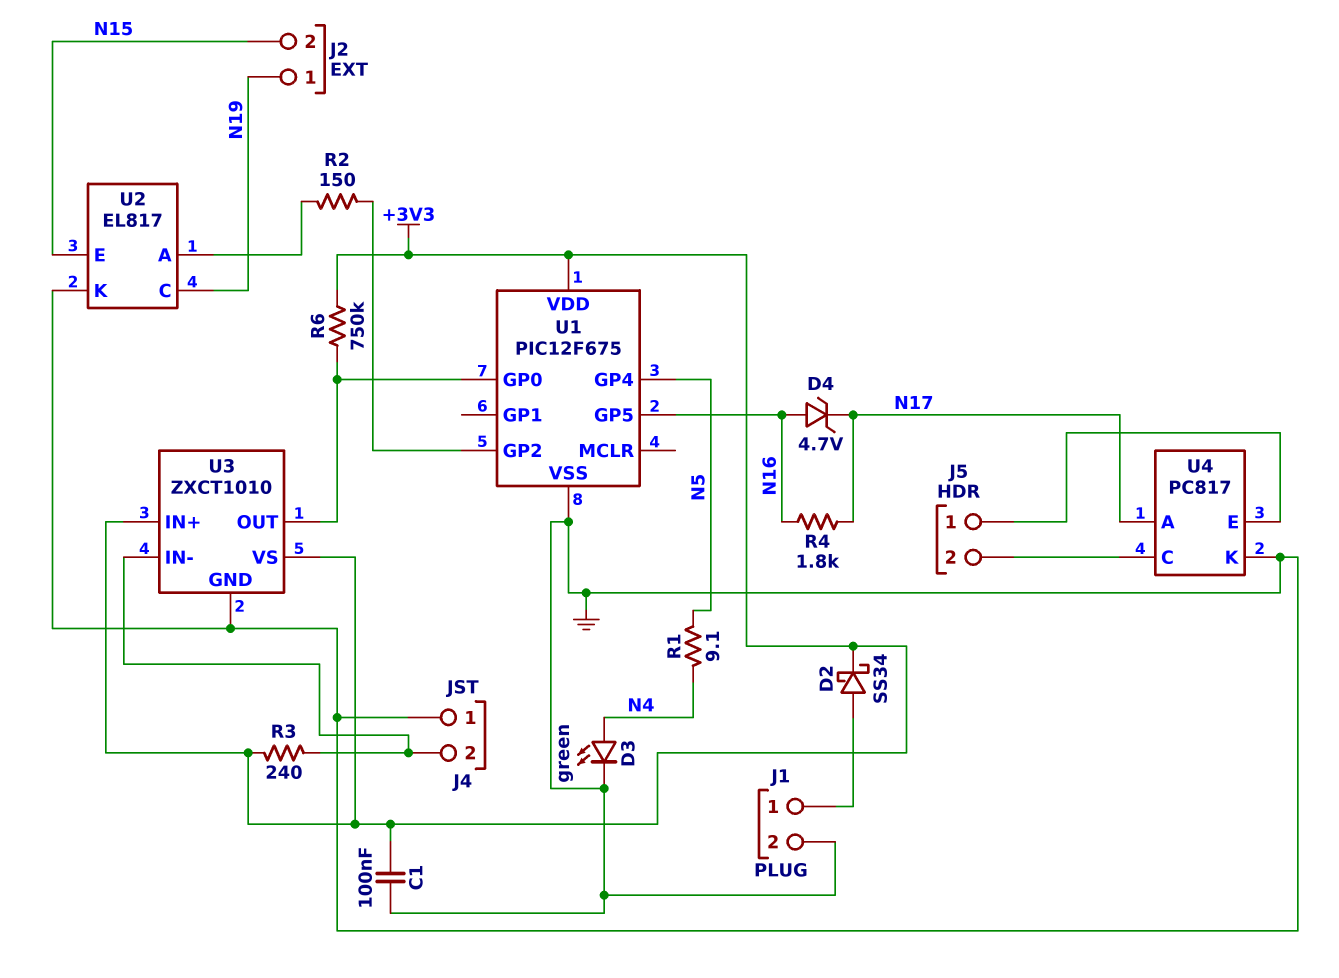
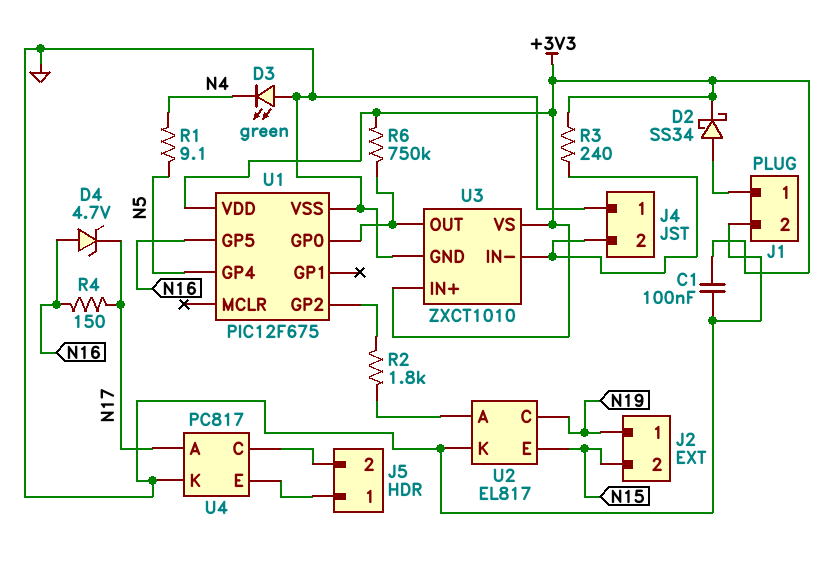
D3: LED green (A N4, K GND) -> LED green (A GND, K N4)
R2: 150 (U1/GP2, U2/A) -> 1.8k (U1/GP2, U2/A)
R4: 1.8k (N16, N17) -> 150 (N16, N17)

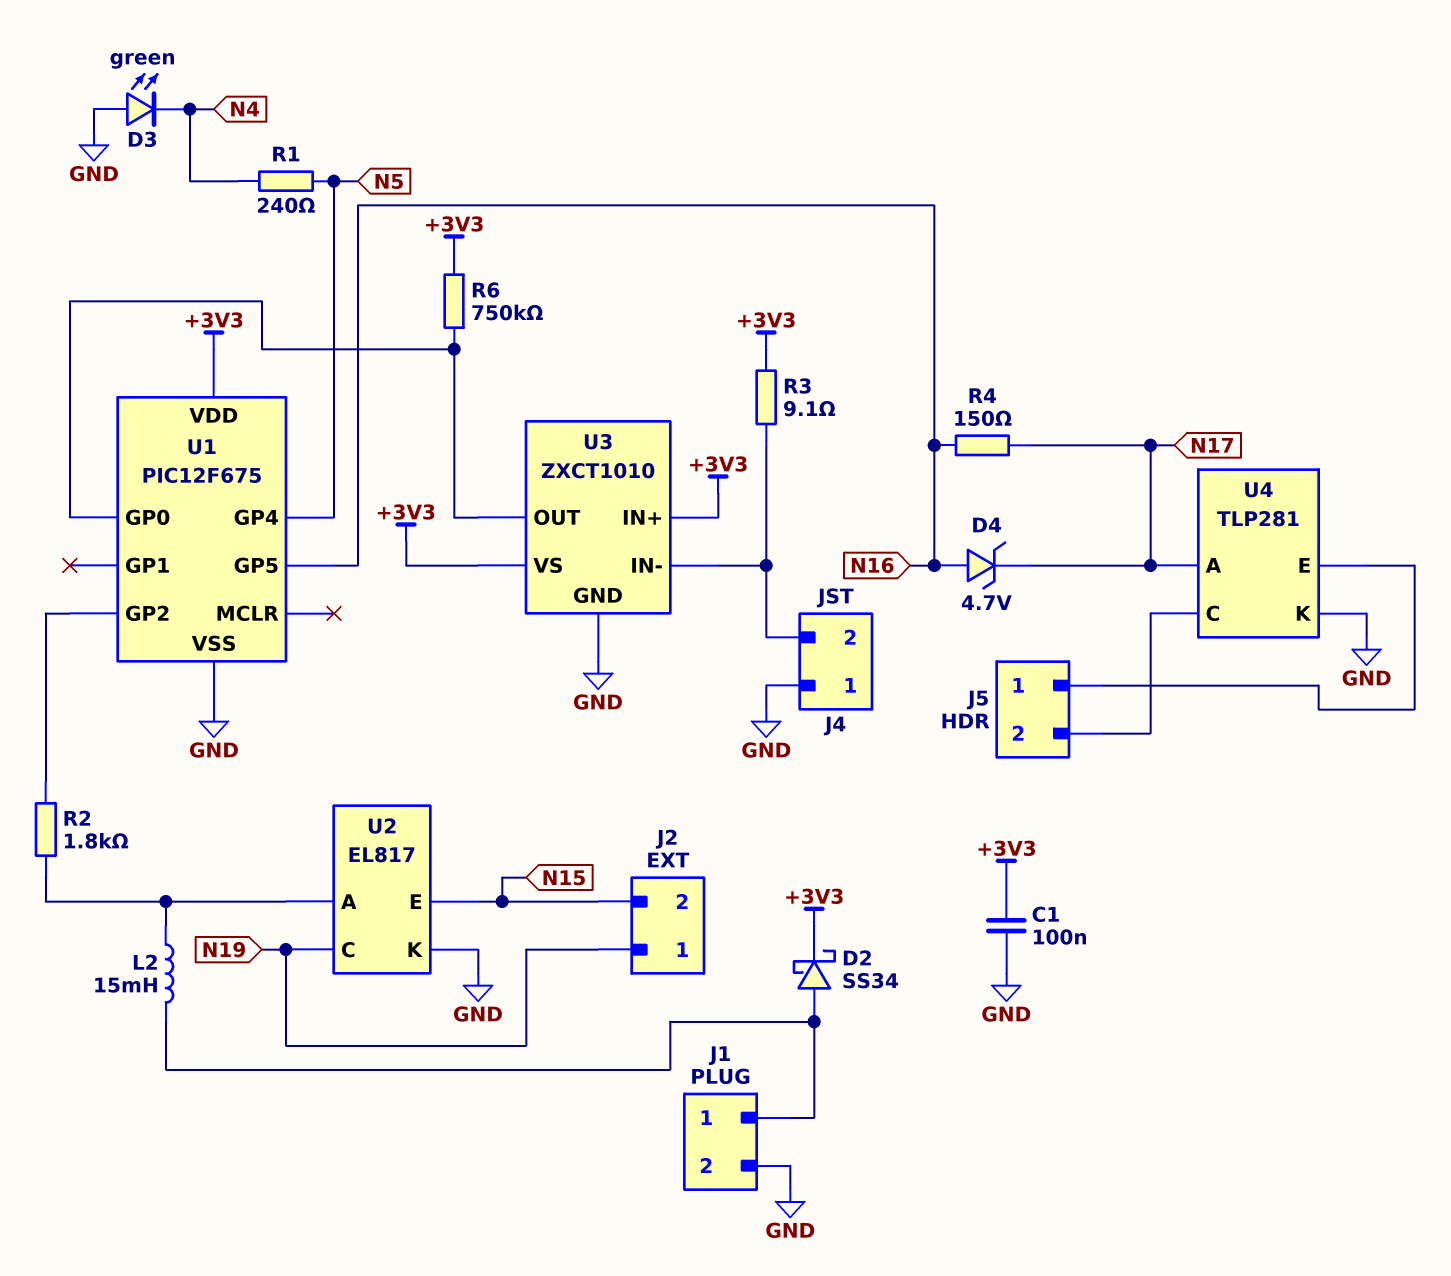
L2: none -> 15mH (J1/1, U2/A)
R1: 9.1 (N4, N5) -> 240 (N4, N5)
R3: 240 (+3V3, J4/2) -> 9.1 (+3V3, J4/2)
U4: PC817 -> TLP281

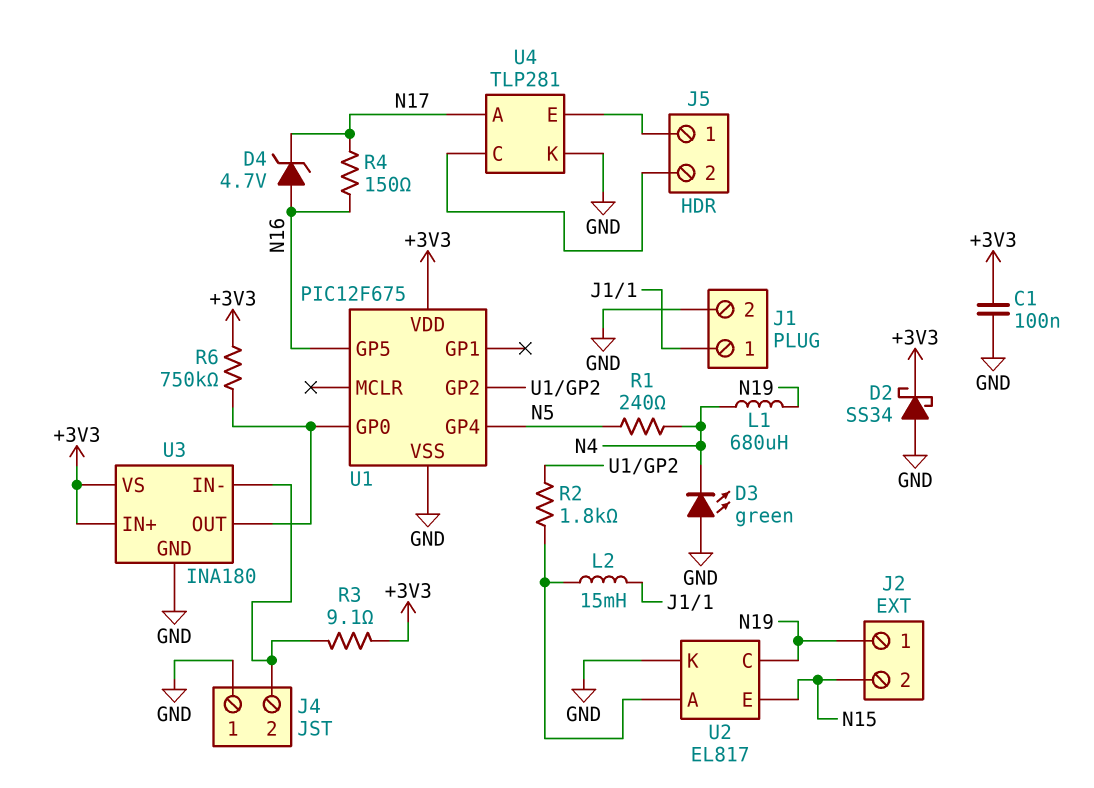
D2: schottky SS34 (A J1/1, K +3V3) -> schottky SS34 (A GND, K +3V3)
L1: none -> 680uH (N4, N19)
U3: ZXCT1010 -> INA180

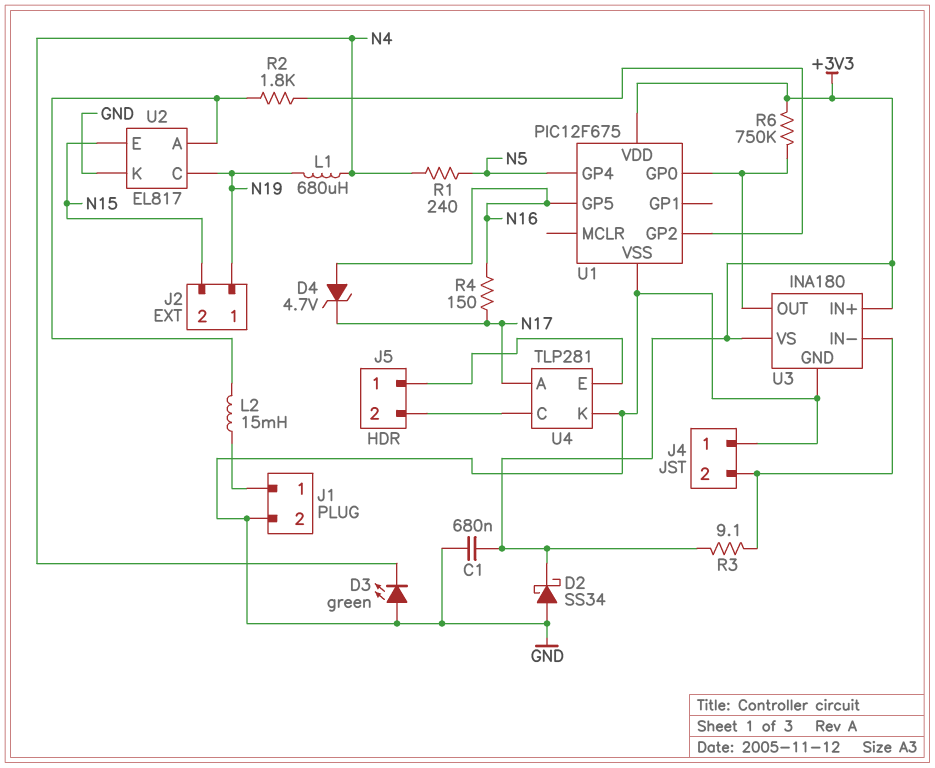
C1: 100nF (+3V3, GND) -> 680nF (+3V3, GND)

